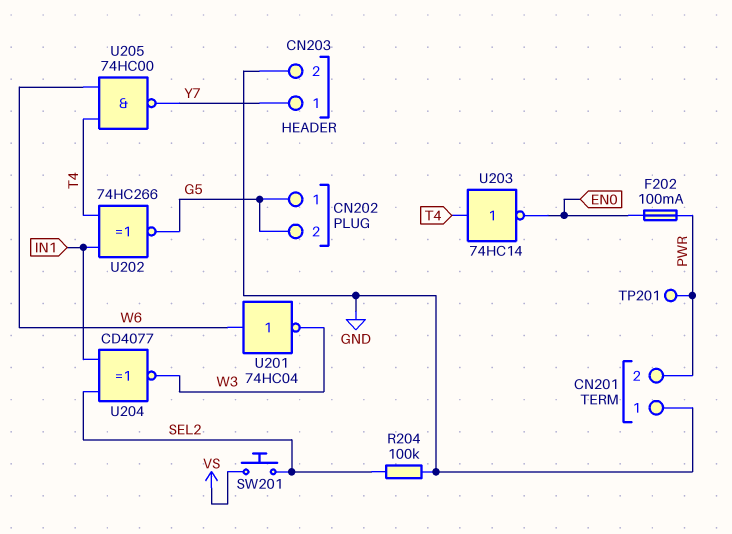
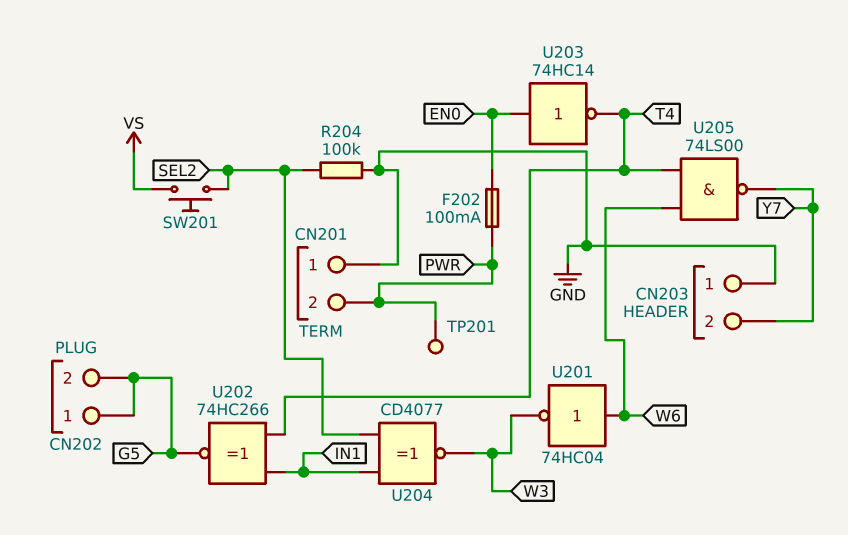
CN203 pin 1: Y7 -> GND
CN203 pin 2: GND -> Y7
U203: NOT 74HC14 (in T4, out EN0) -> NOT 74HC14 (in EN0, out T4)
U205: NAND 74HC00 (in T4, in W6, out Y7) -> NAND 74LS00 (in T4, in W6, out Y7)

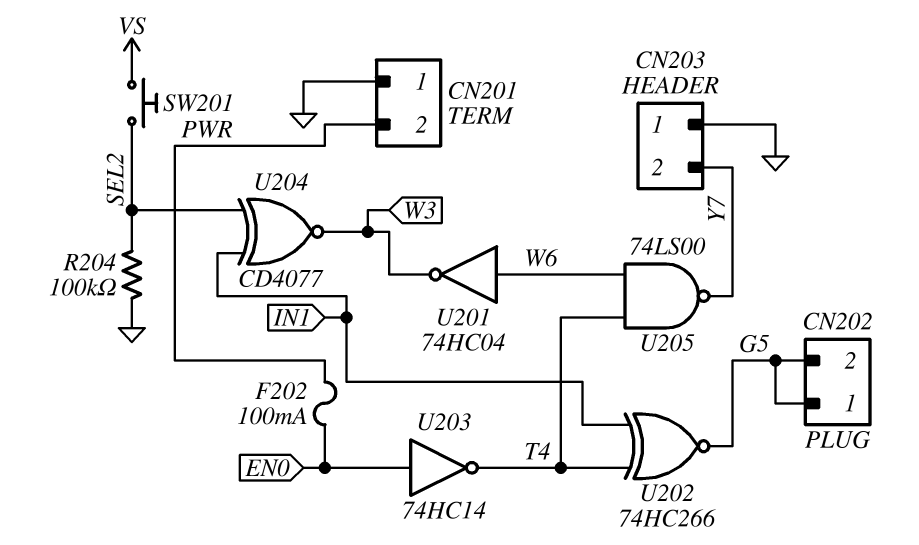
TP201: test point (PWR) -> none

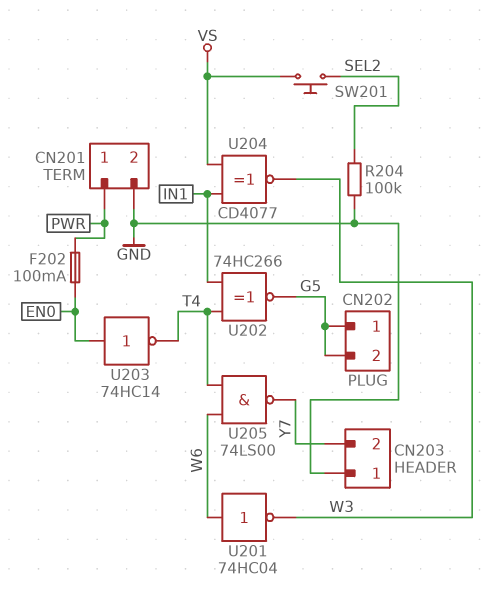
CN201 pin 1: GND -> PWR
CN201 pin 2: PWR -> GND
U204: XNOR CD4077 (in IN1, in SEL2, out W3) -> XNOR CD4077 (in IN1, in VS, out W3)

